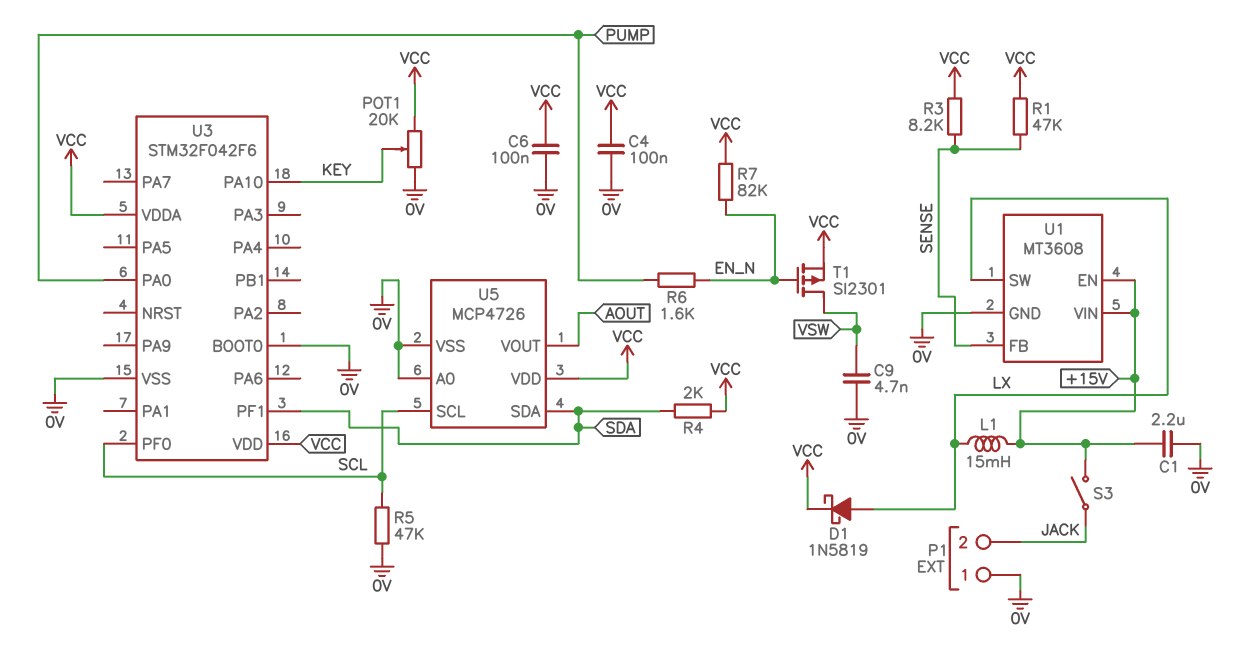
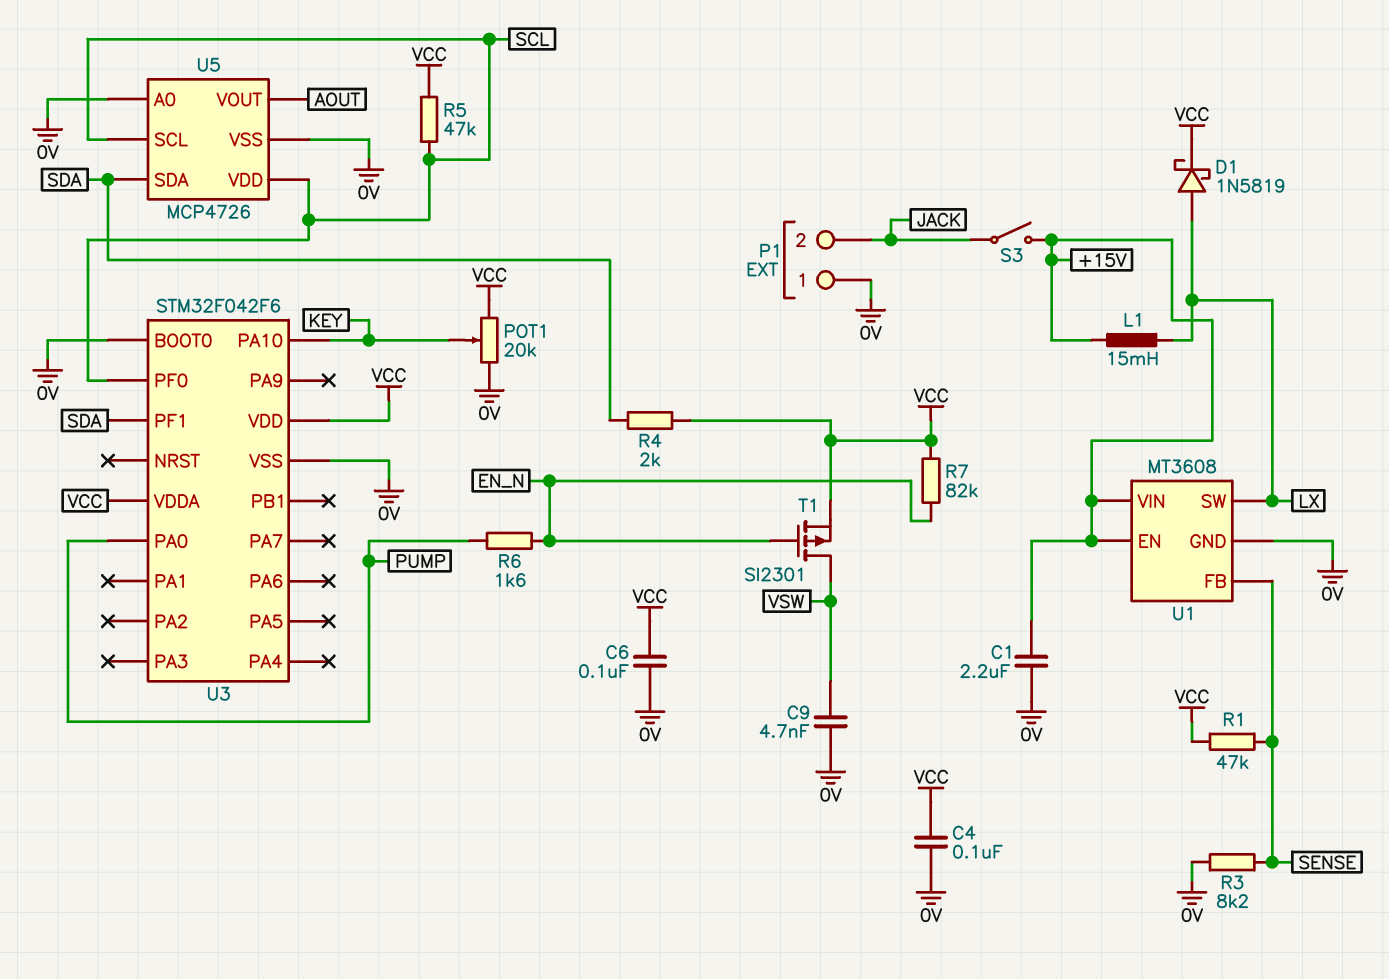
R3: 8.2k (SENSE, VCC) -> 8.2k (0V, SENSE)
R5: 47k (0V, SCL) -> 47k (SCL, VCC)
U5 pin VDD: VCC -> SCL

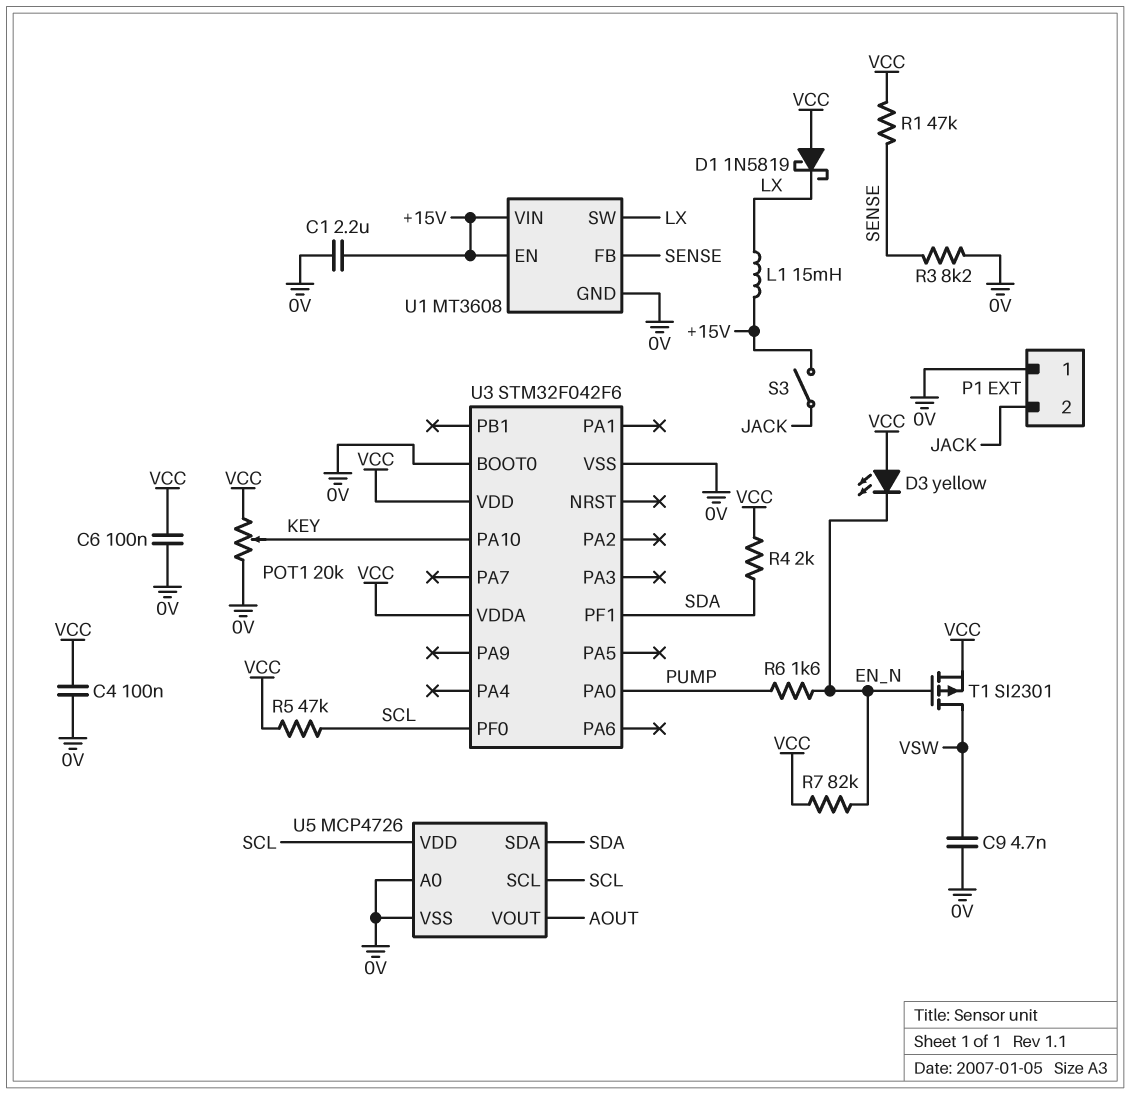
D1: schottky 1N5819 (A LX, K VCC) -> schottky 1N5819 (A VCC, K LX)
D3: none -> LED yellow (A VCC, K EN_N)

